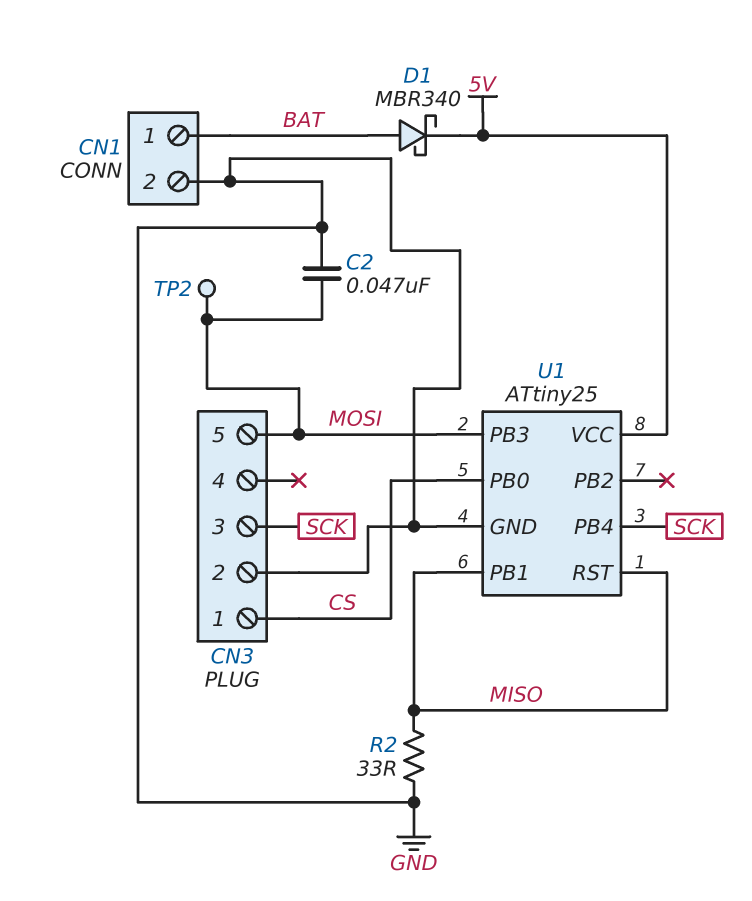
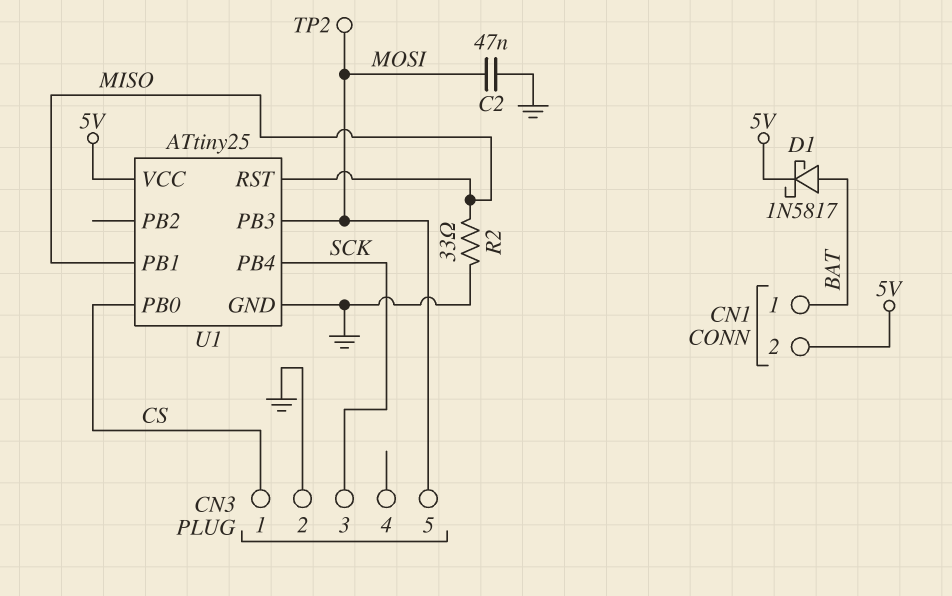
CN1 pin 2: GND -> 5V
D1: schottky MBR340 (A BAT, K 5V) -> schottky 1N5817 (A BAT, K 5V)

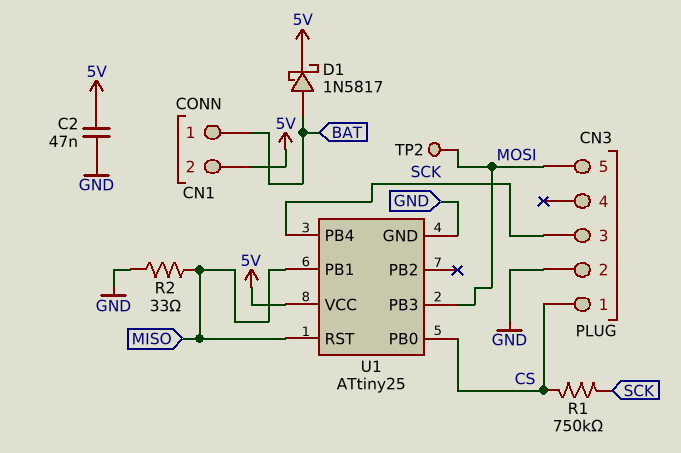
C2: 47nF (GND, MOSI) -> 47nF (5V, GND)
R1: none -> 750k (CS, SCK)

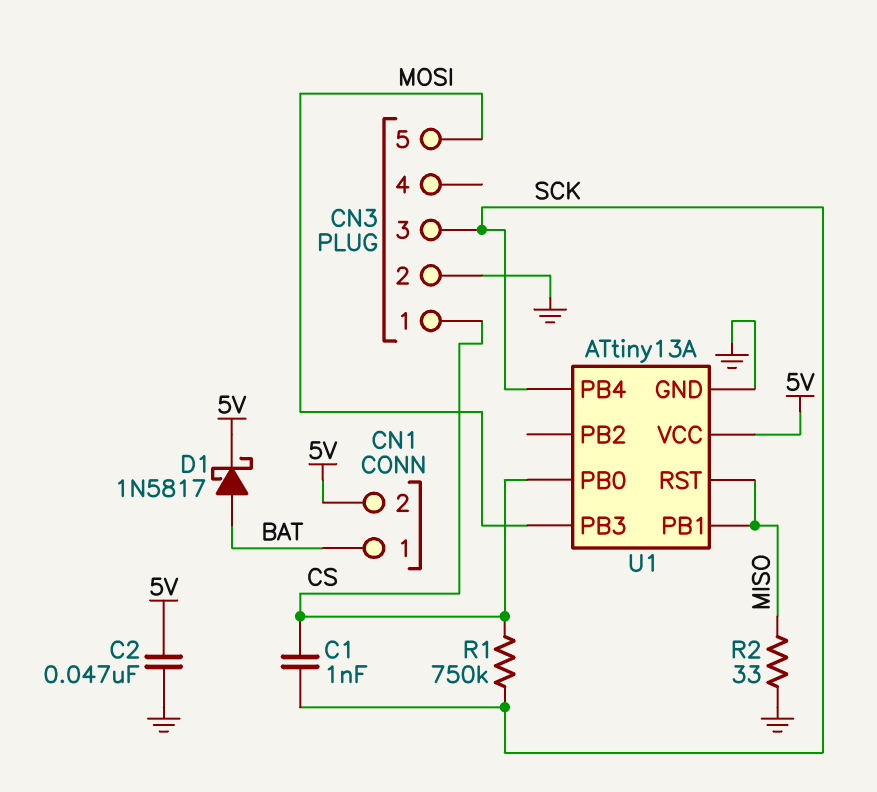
C1: none -> 1nF (CS, SCK)
TP2: test point (MOSI) -> none
U1: ATtiny25 -> ATtiny13A

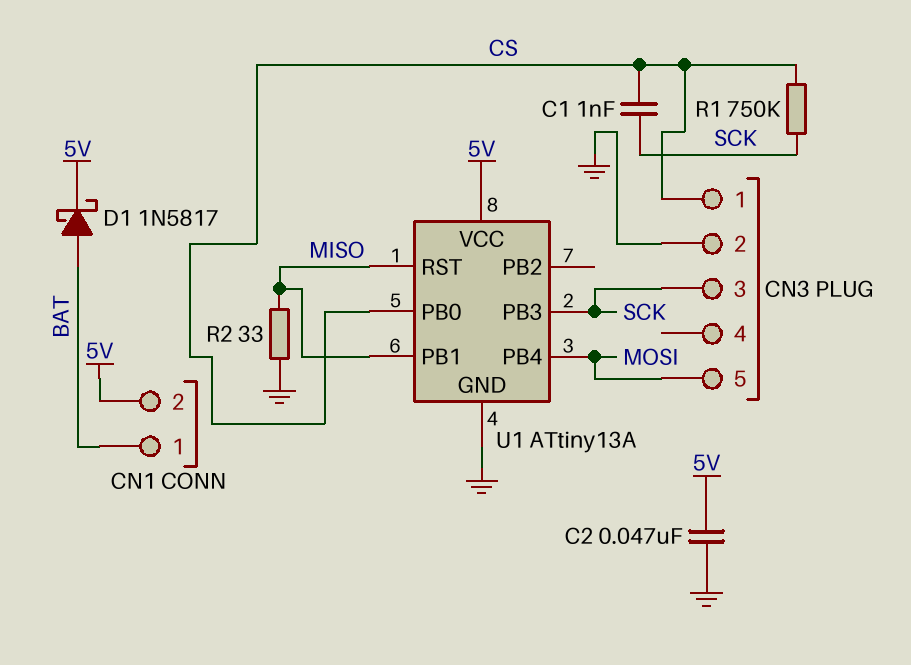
U1 pin PB3: MOSI -> SCK
U1 pin PB4: SCK -> MOSI

